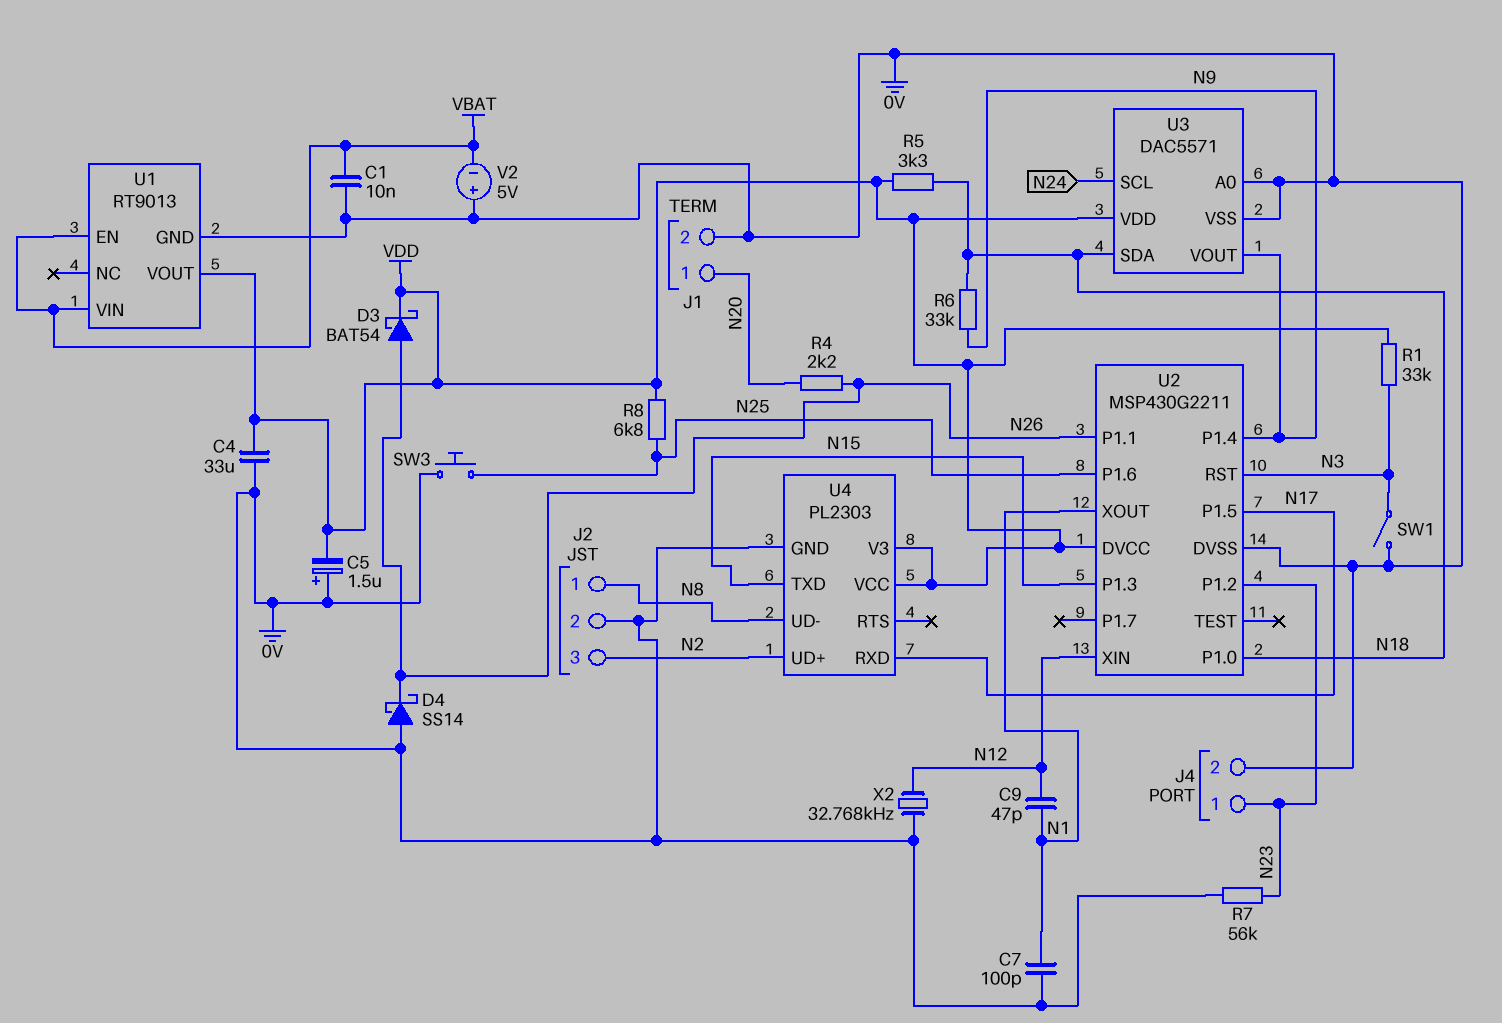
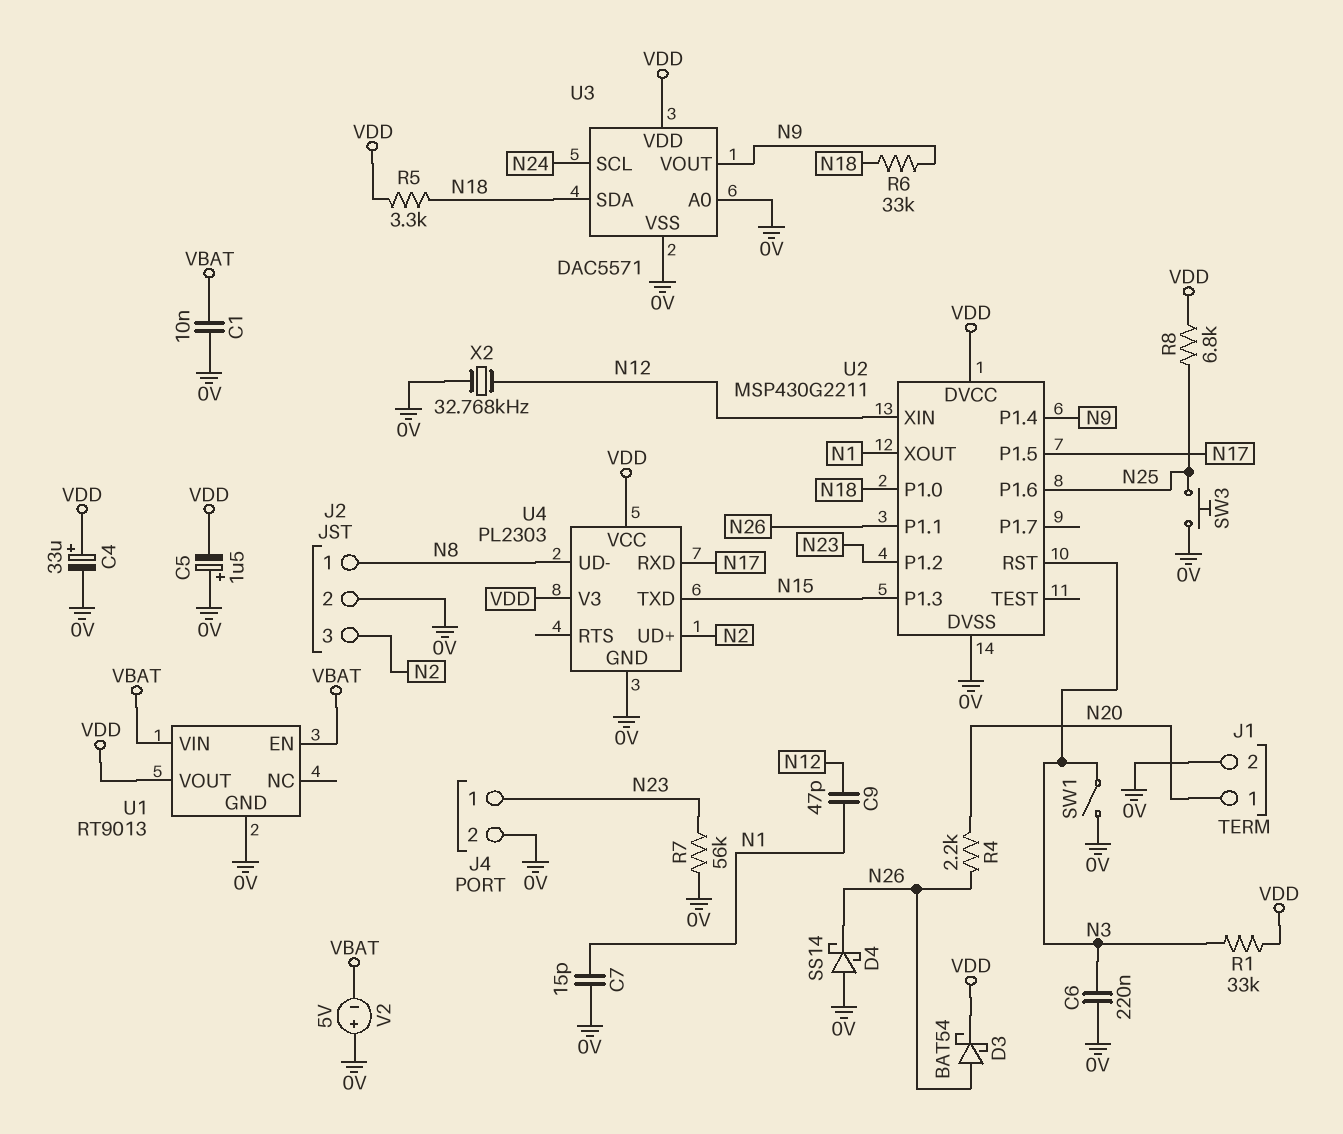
C4: 33uF (0V, VDD) -> 33uF (plus VDD, minus 0V)
C6: none -> 220nF (0V, N3)
C7: 100pF (0V, N1) -> 15pF (0V, N1)

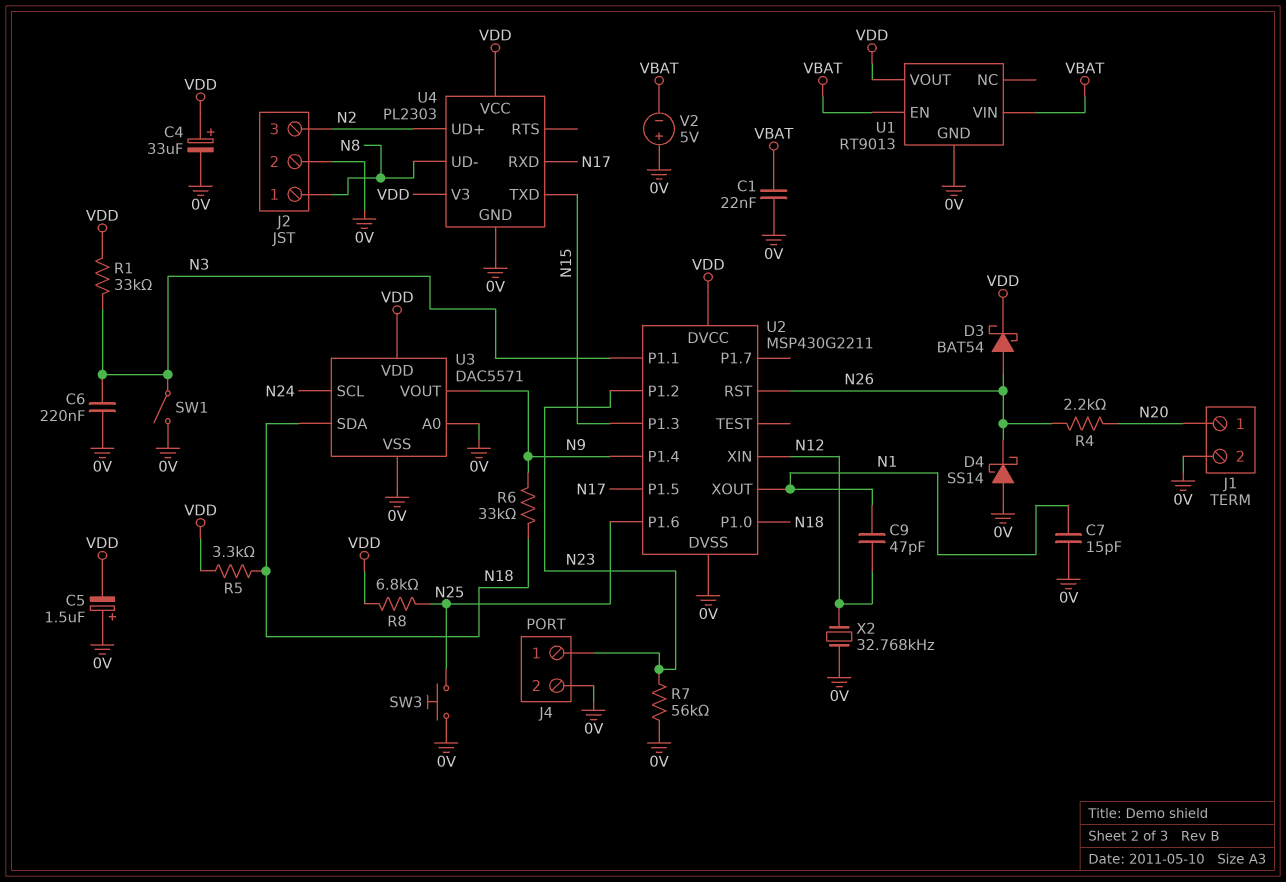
C1: 10nF (0V, VBAT) -> 22nF (0V, VBAT)
U2 pin P1.1: N26 -> N3
U2 pin RST: N3 -> N26

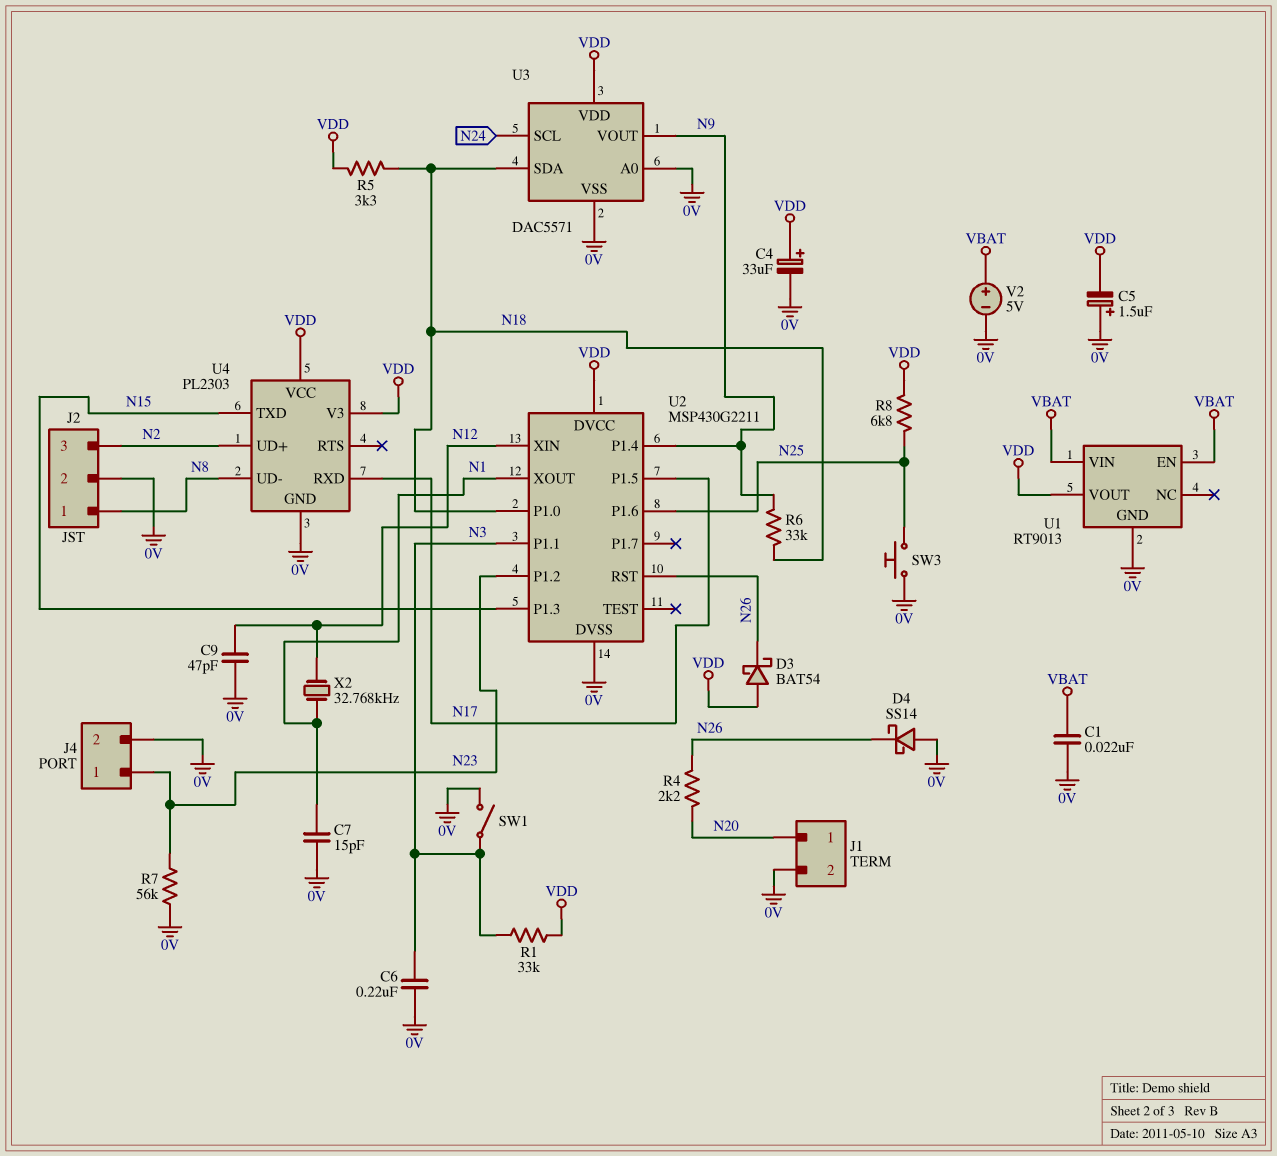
C9: 47pF (N1, N12) -> 47pF (0V, N12)
D3: schottky BAT54 (A N26, K VDD) -> schottky BAT54 (A VDD, K N26)
V2: 5V (plus 0V, minus VBAT) -> 5V (plus VBAT, minus 0V)
X2: 32.768kHz (0V, N12) -> 32.768kHz (N1, N12)

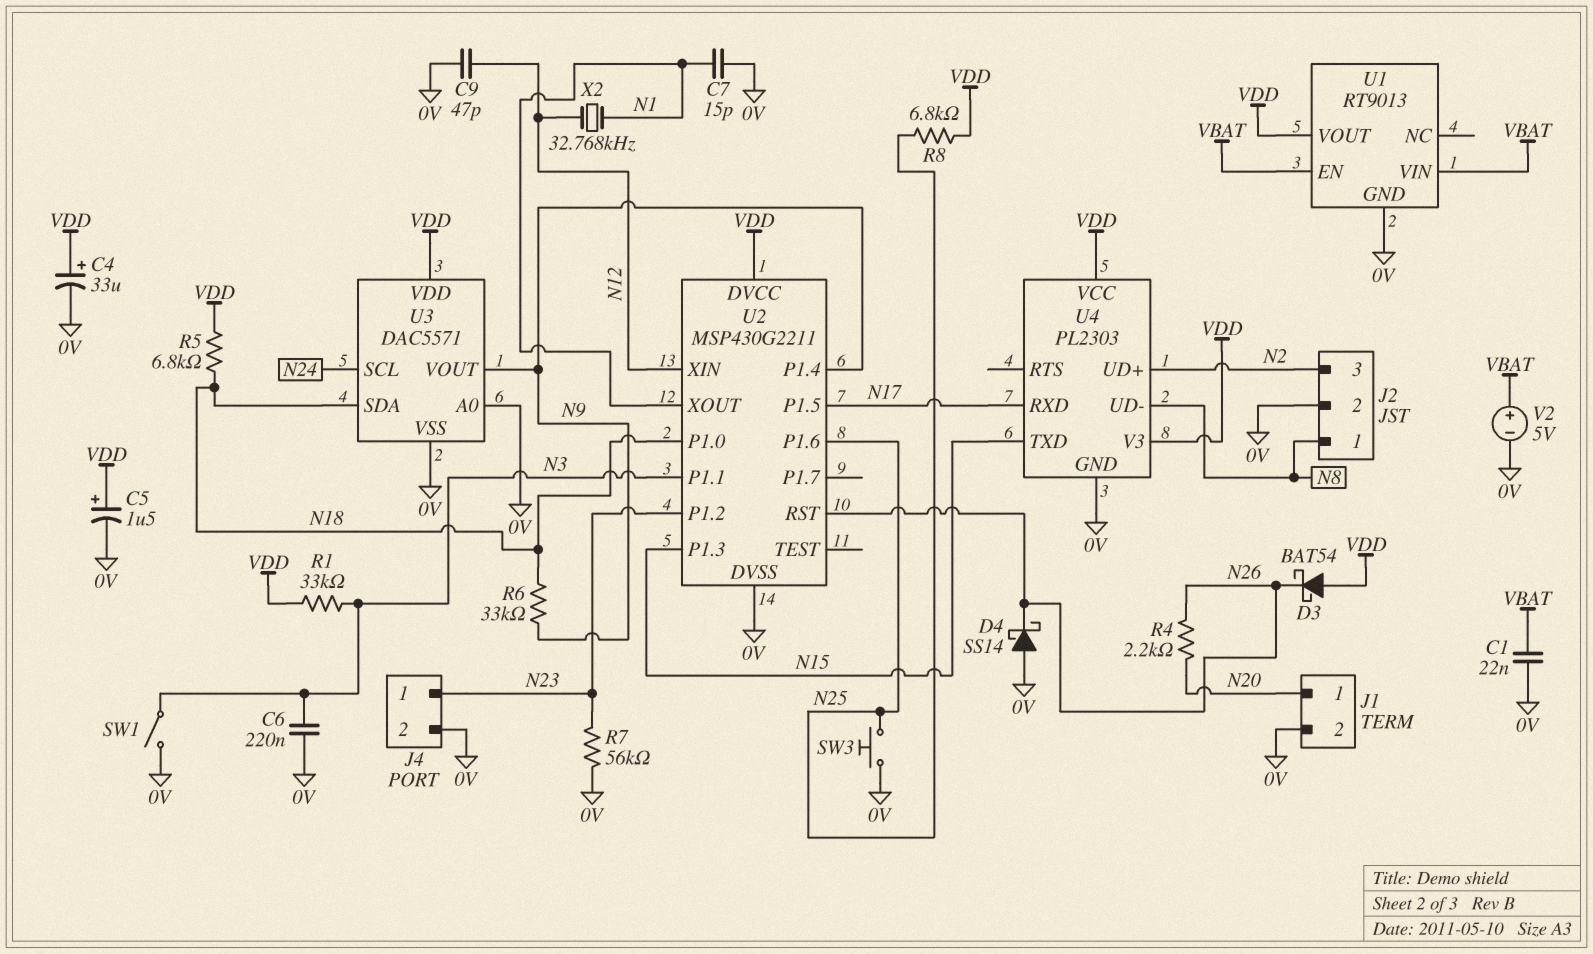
C5: 1.5uF (plus 0V, minus VDD) -> 1.5uF (plus VDD, minus 0V)
R5: 3.3k (N18, VDD) -> 6.8k (N18, VDD)

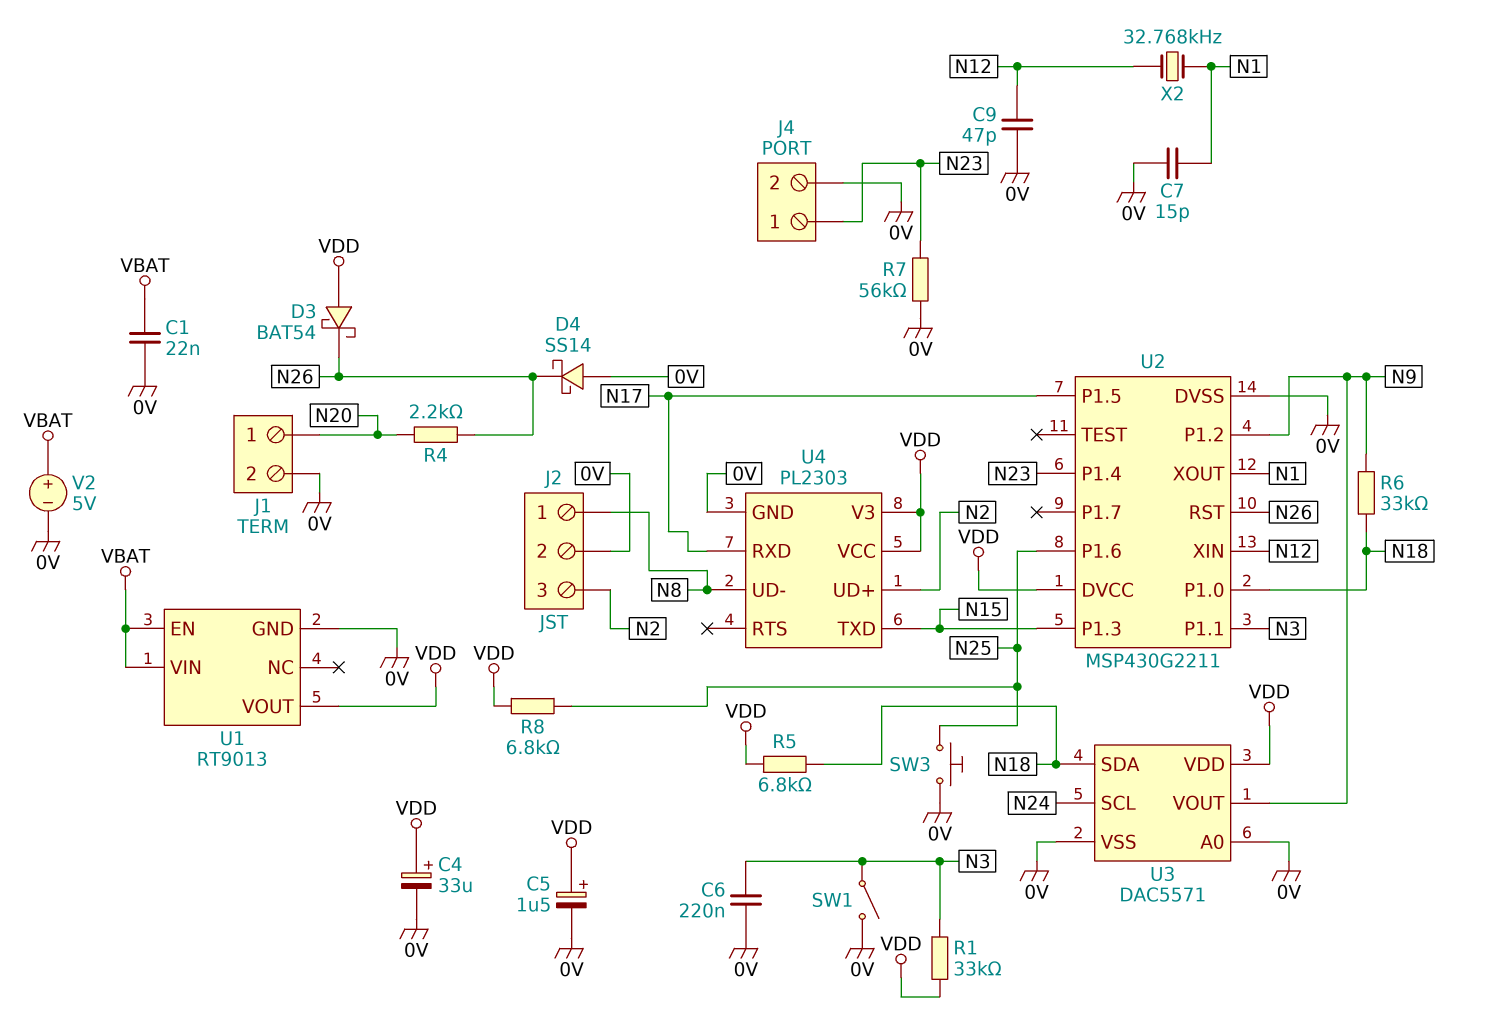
U2 pin P1.2: N23 -> N9
U2 pin P1.4: N9 -> N23

